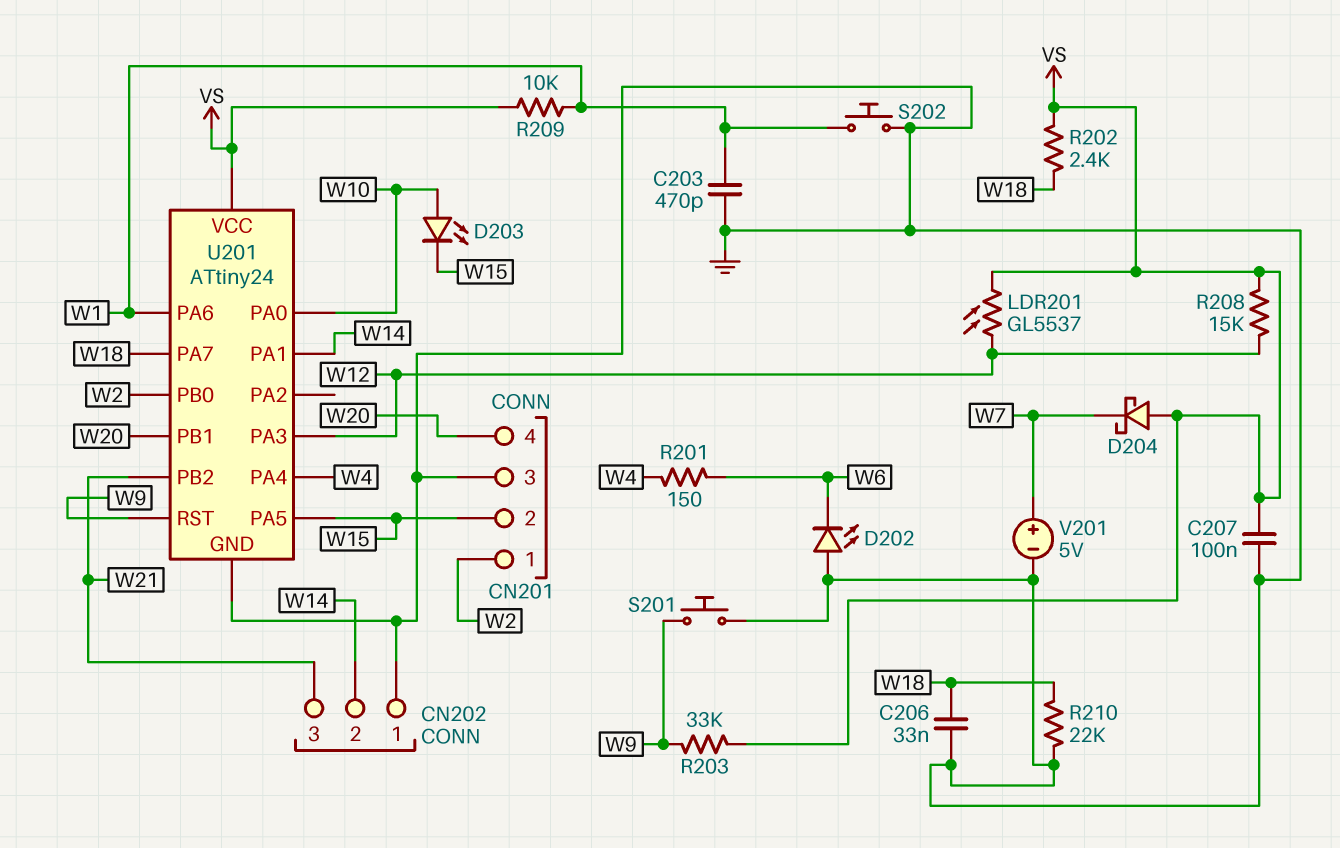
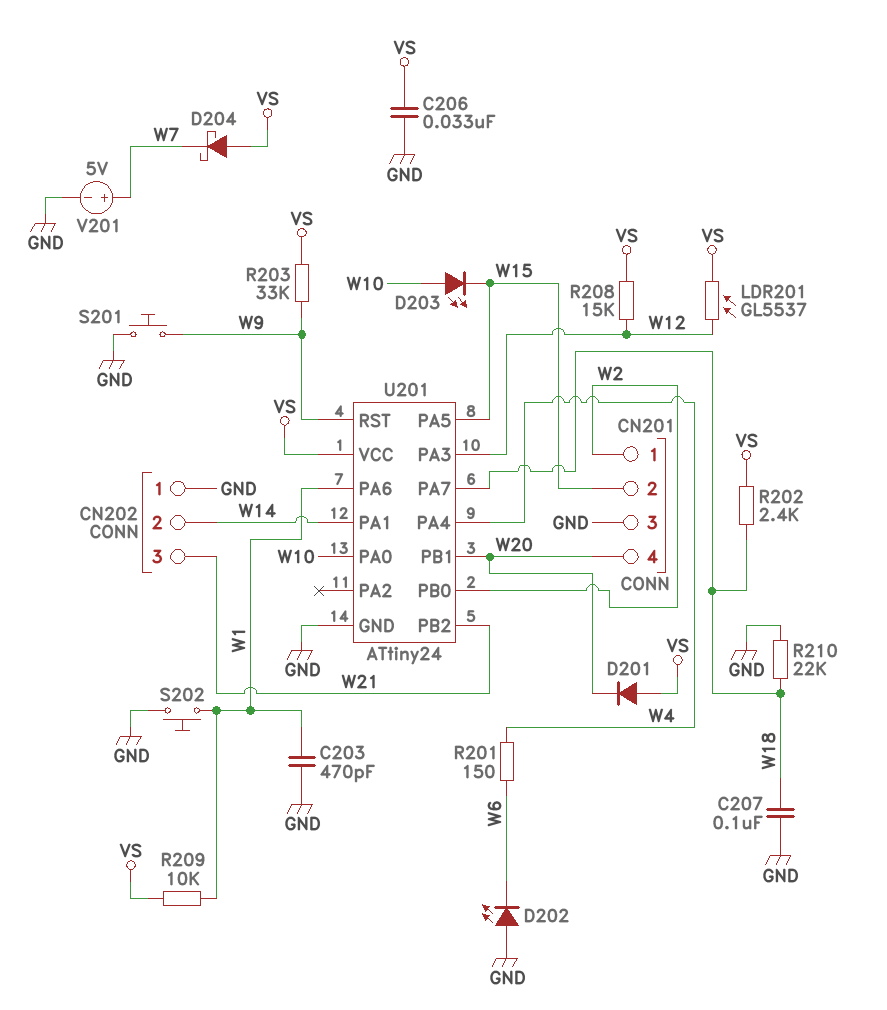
C206: 33nF (GND, W18) -> 33nF (GND, VS)
C207: 100nF (GND, VS) -> 100nF (GND, W18)
D201: none -> diode (A VS, K W20)

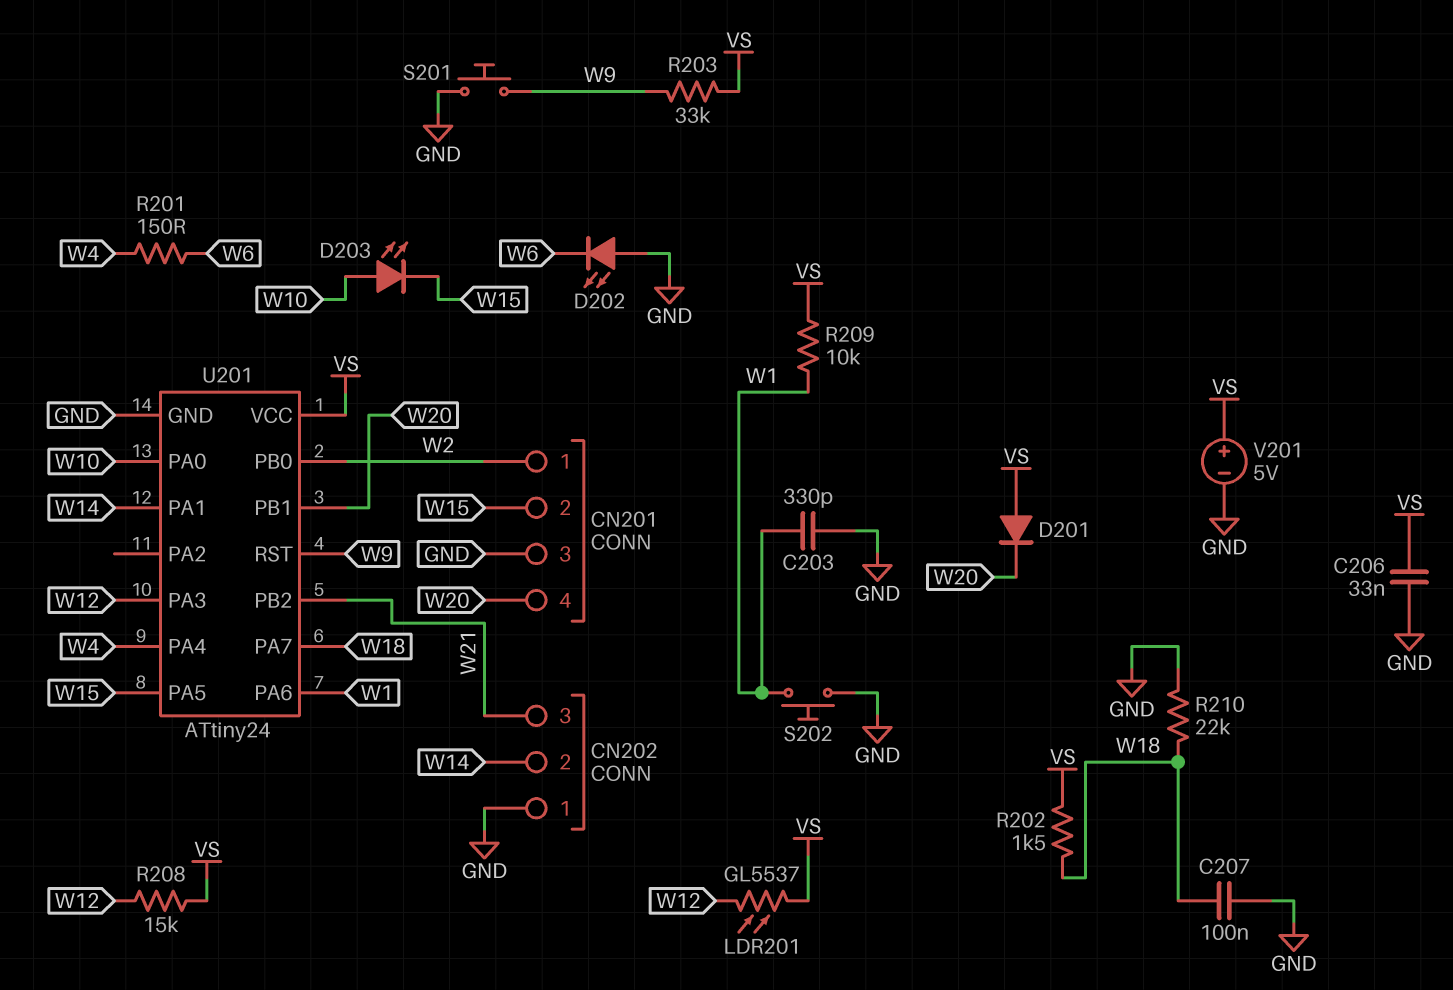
C203: 470pF (GND, W1) -> 330pF (GND, W1)
D204: schottky (A VS, K W7) -> none
R202: 2.4k (VS, W18) -> 1.5k (VS, W18)
V201: 5V (plus W7, minus GND) -> 5V (plus VS, minus GND)

